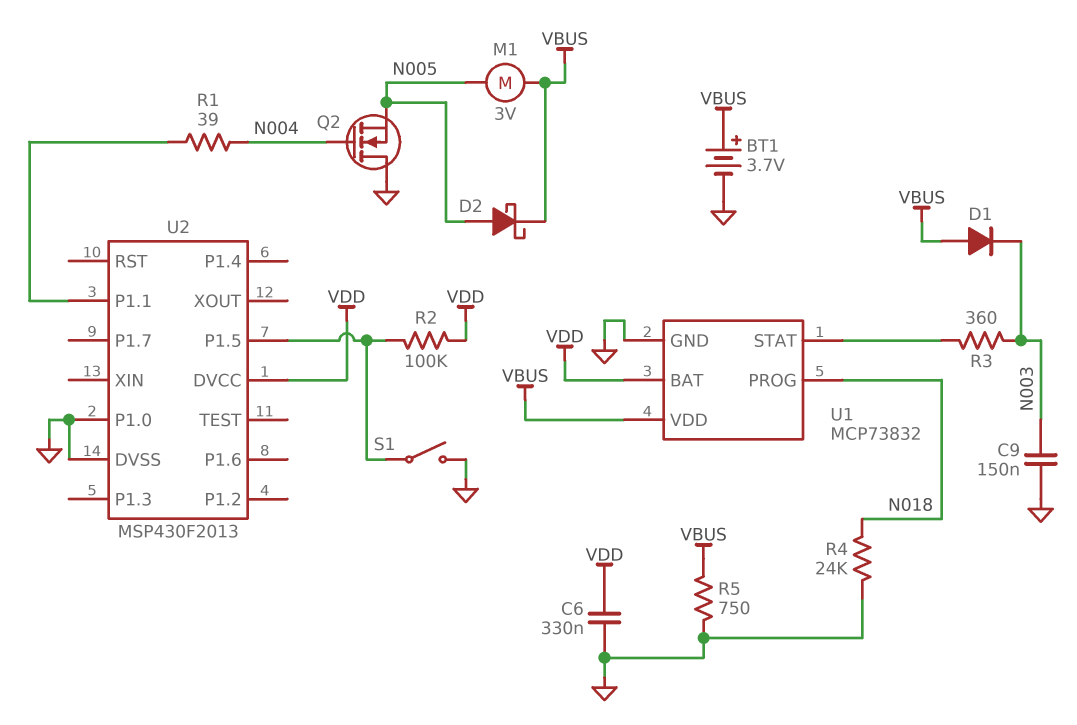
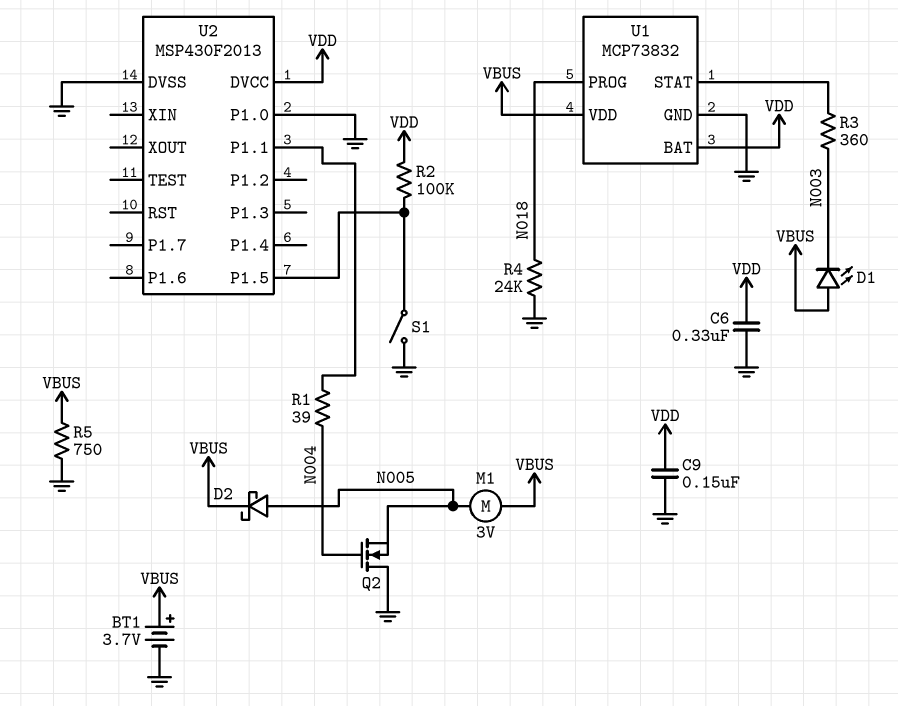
C9: 150nF (GND, N003) -> 150nF (GND, VDD)
D1: diode (A VBUS, K N003) -> LED (A VBUS, K N003)

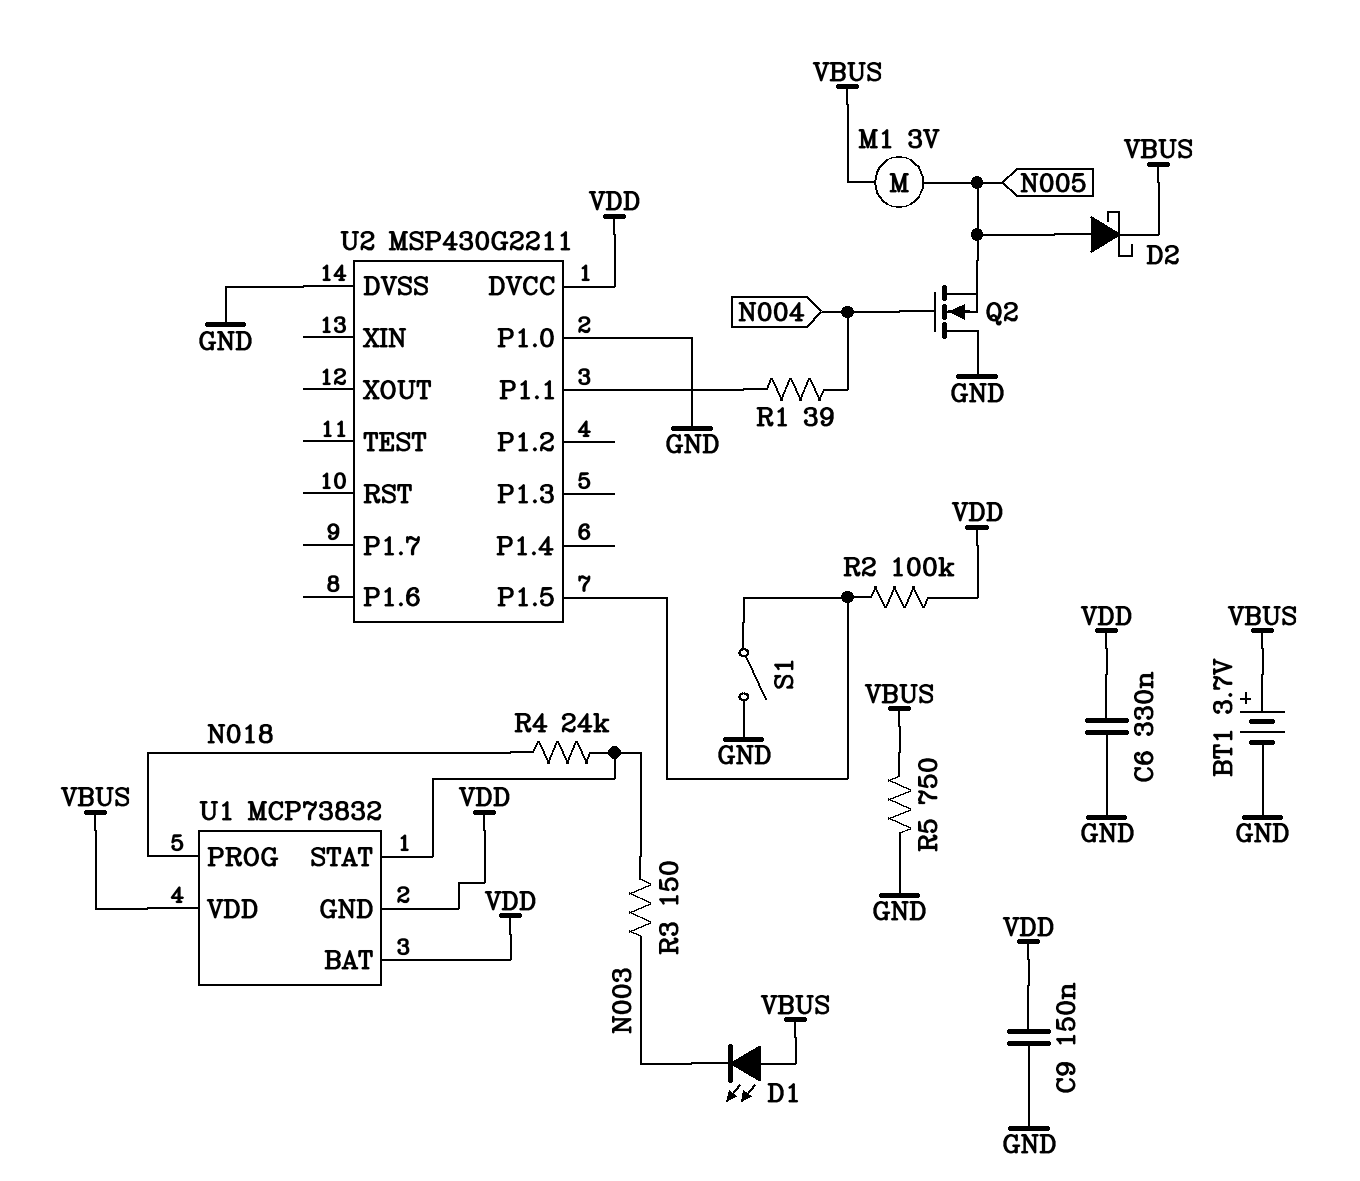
R3: 360 (N003, U1/STAT) -> 150 (N003, U1/STAT)
R4: 24k (GND, N018) -> 24k (N018, U1/STAT)
U1 pin GND: GND -> VDD
U2: MSP430F2013 -> MSP430G2211

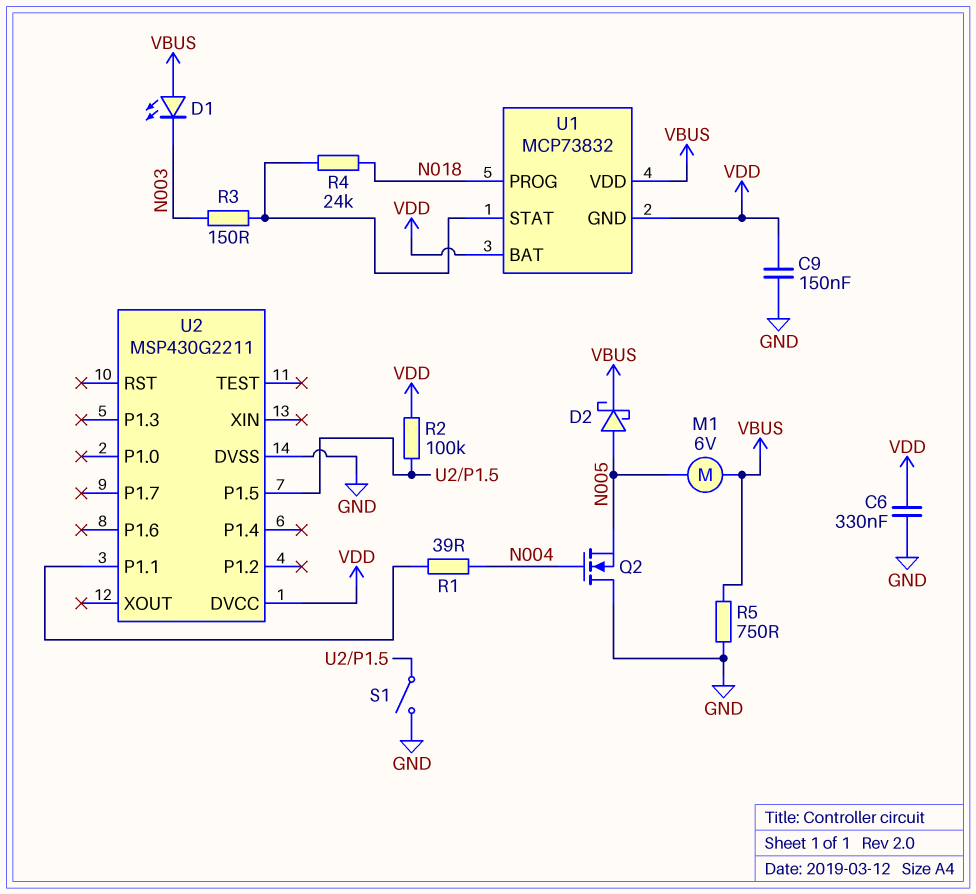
BT1: 3.7V (plus VBUS, minus GND) -> none
M1: motor 3V (N005, VBUS) -> motor 6V (N005, VBUS)
U2 pin P1.0: GND -> none

